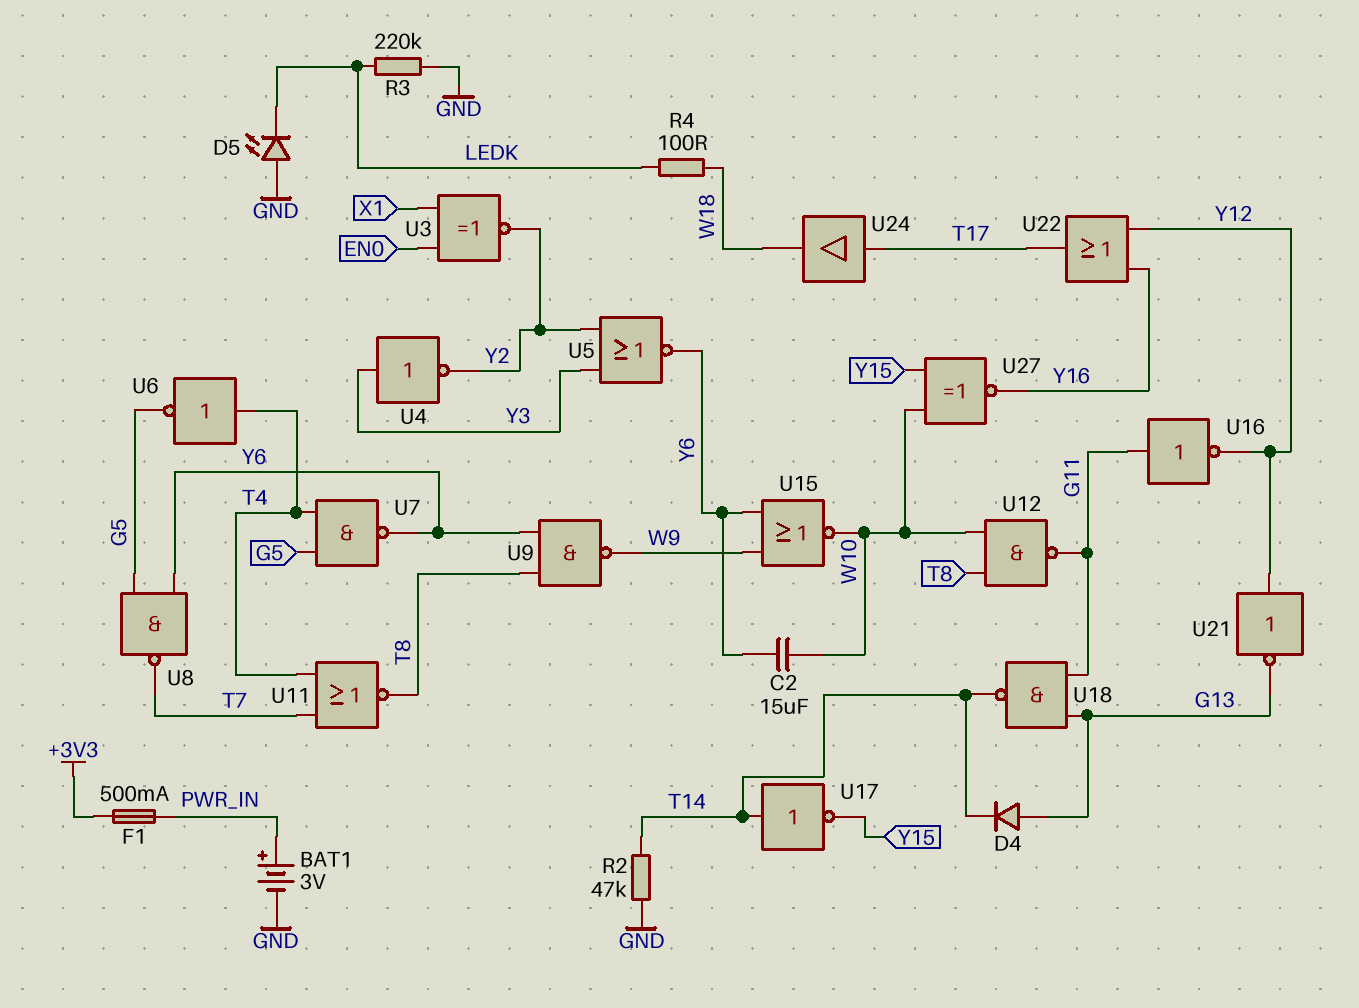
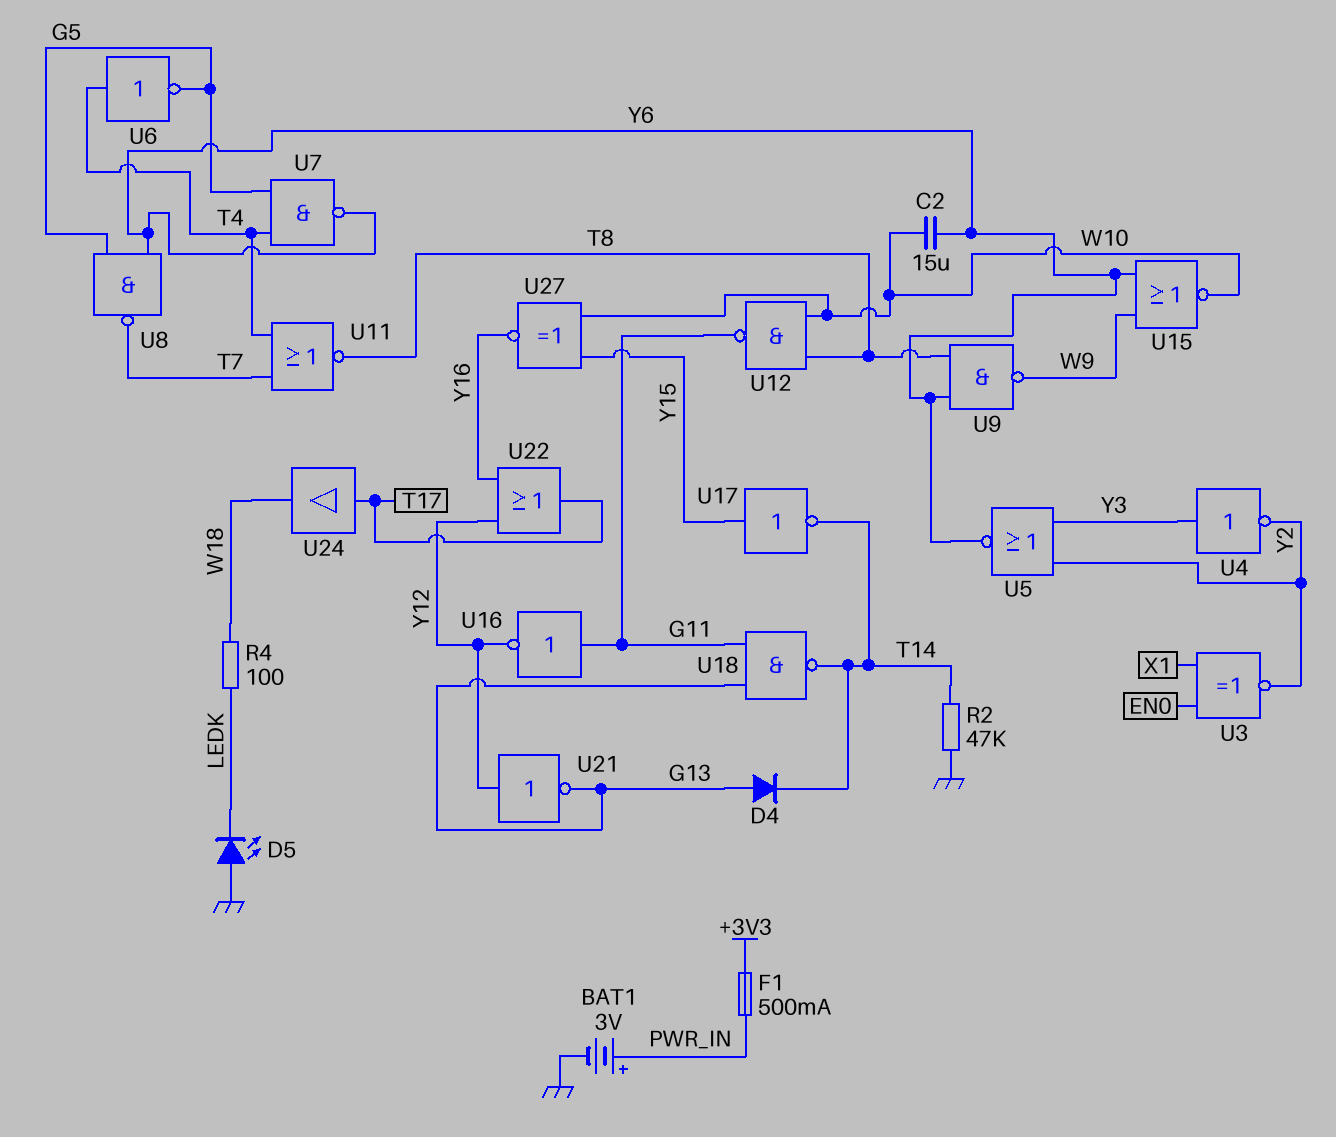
R3: 220k (GND, LEDK) -> none
U17: NOT (in T14, out Y15) -> NOT (in Y15, out T14)

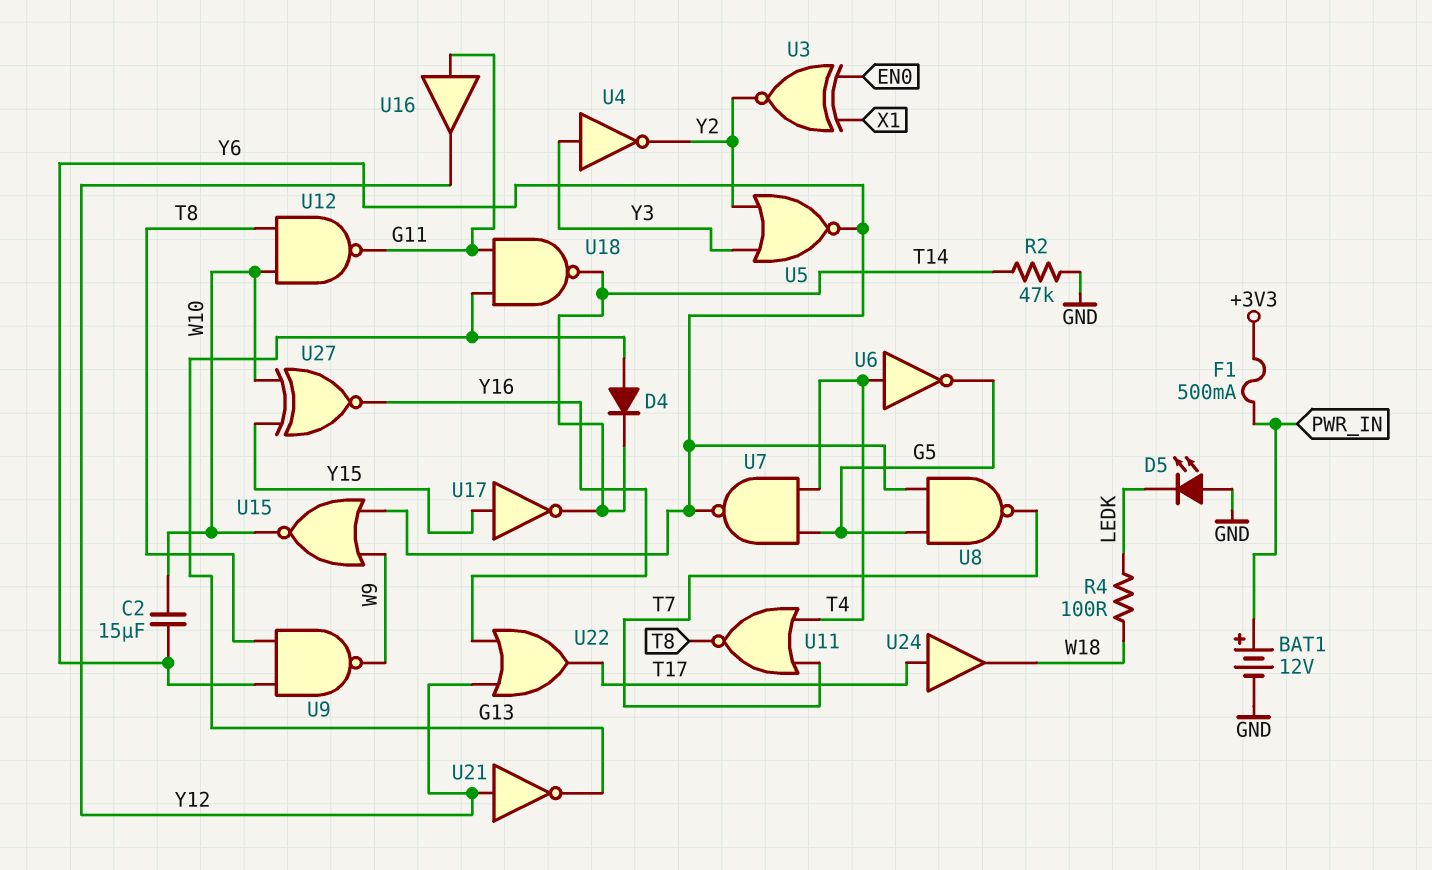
BAT1: 3V (plus PWR_IN, minus GND) -> 12V (plus PWR_IN, minus GND)
U16: NOT (in G11, out Y12) -> buffer (in G11, out Y12)

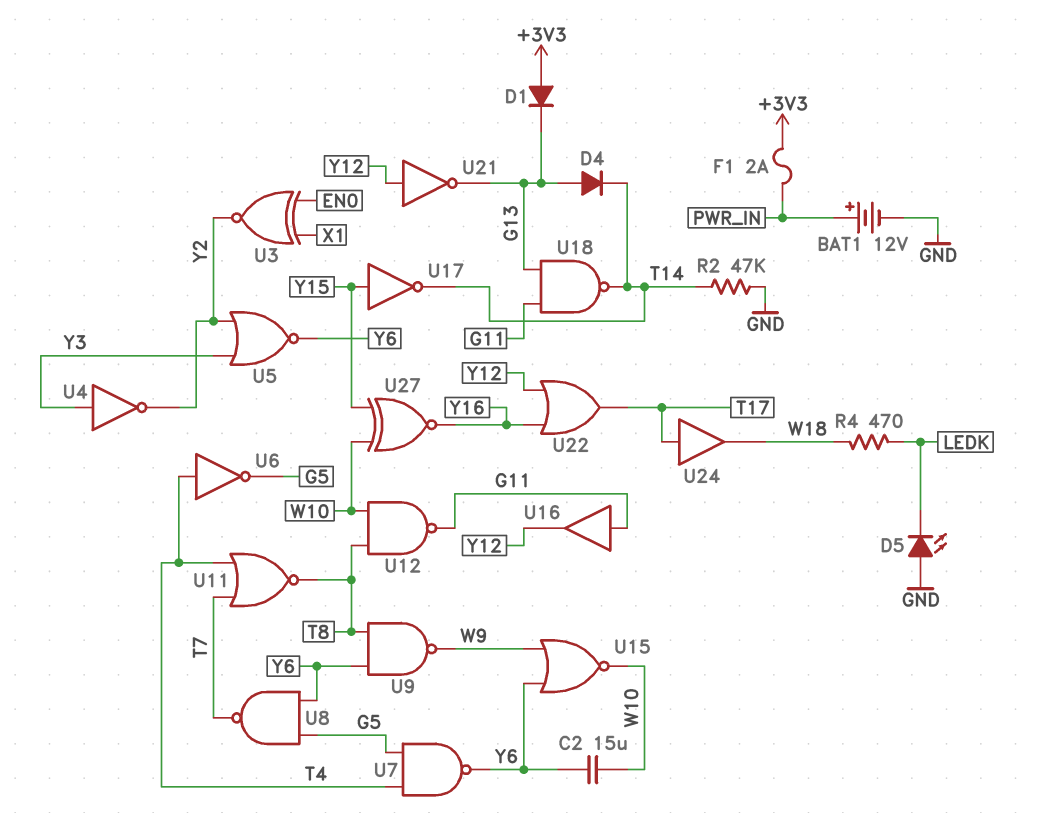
D1: none -> diode (A +3V3, K G13)
F1: 500mA (+3V3, PWR_IN) -> 2A (+3V3, PWR_IN)
R4: 100 (LEDK, W18) -> 470 (LEDK, W18)

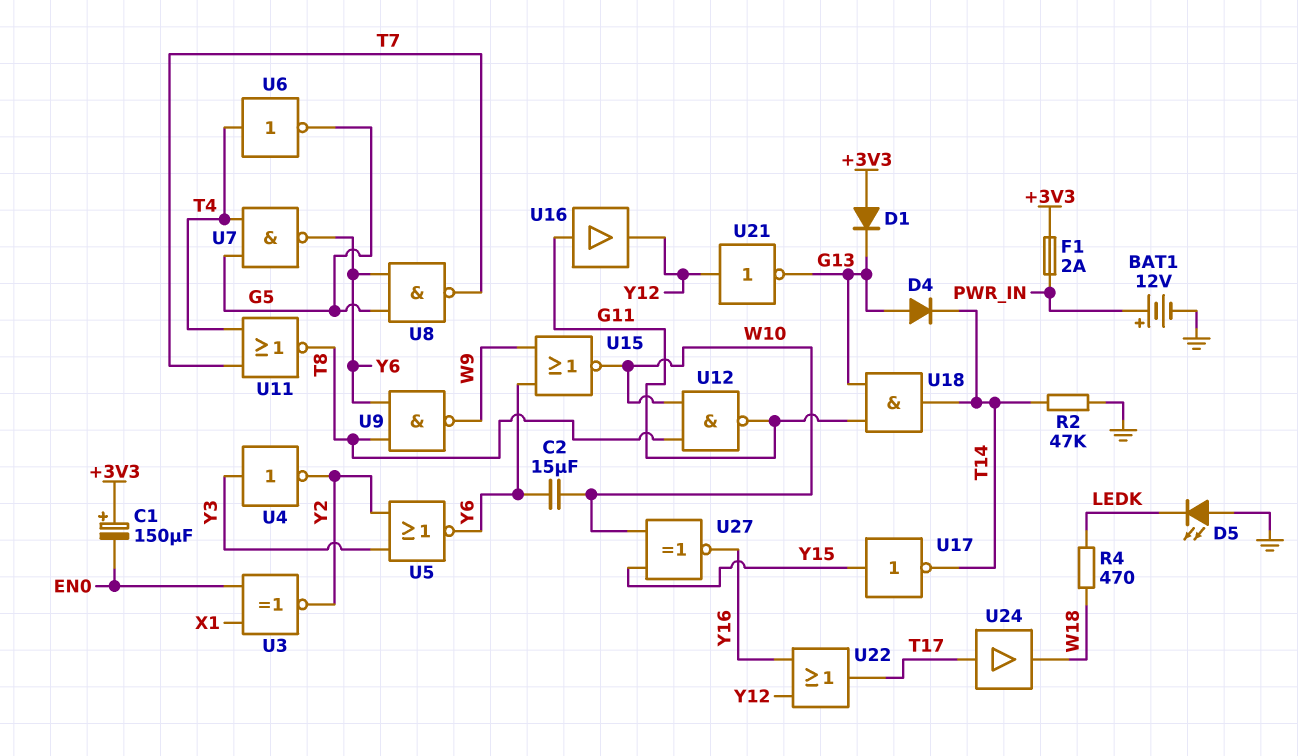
C1: none -> 150uF (plus +3V3, minus EN0)
U18: NAND (in G11, in G13, out T14) -> AND (in G11, in G13, out T14)

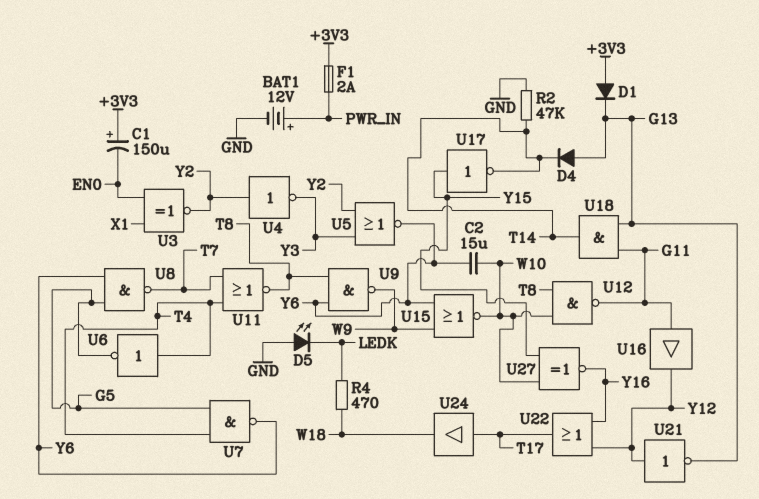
U4: NOT (in Y3, out Y2) -> NOT (in Y2, out Y3)

